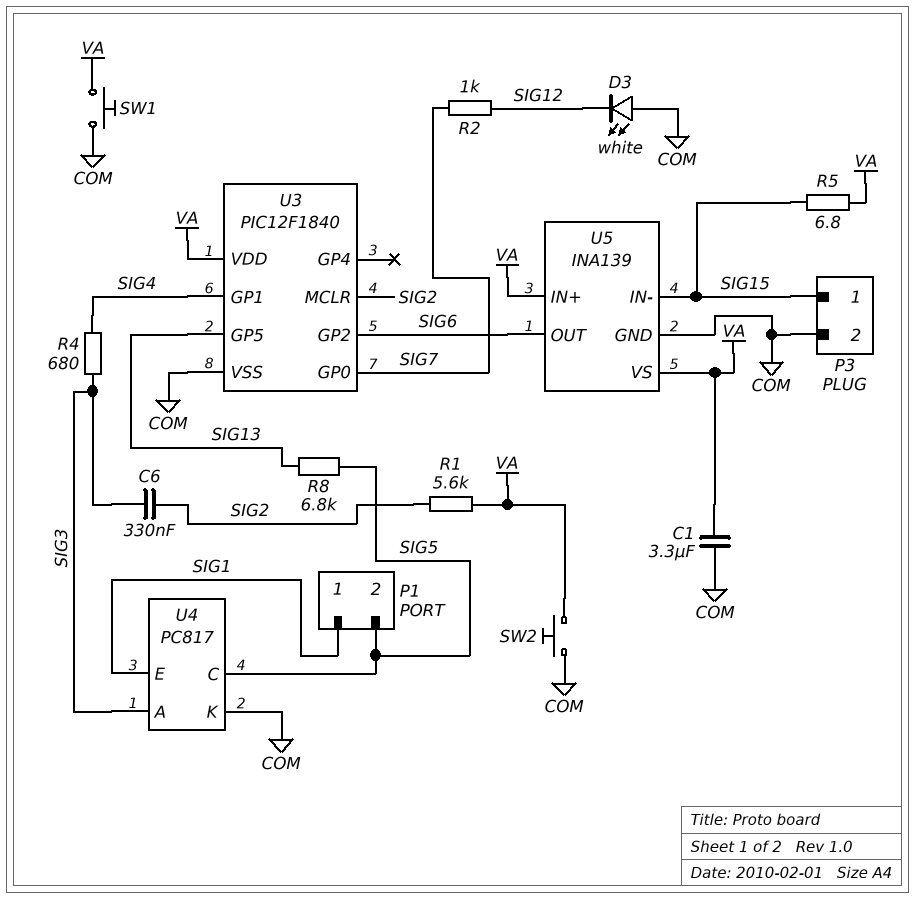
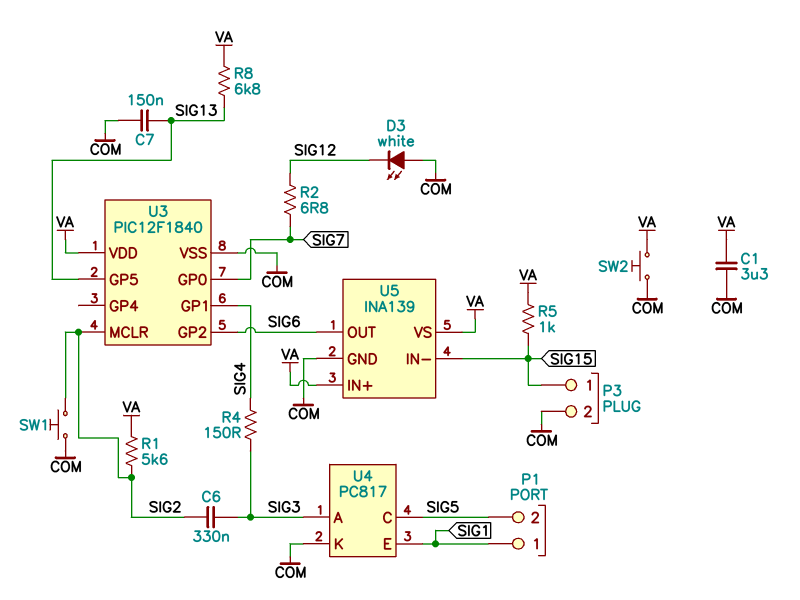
C7: none -> 150nF (COM, SIG13)
R2: 1k (SIG7, SIG12) -> 6.8 (SIG7, SIG12)
R4: 680 (SIG3, SIG4) -> 150 (SIG3, SIG4)
R5: 6.8 (SIG15, VA) -> 1k (SIG15, VA)
R8: 6.8k (SIG5, SIG13) -> 6.8k (SIG13, VA)
SW1: button (COM, VA) -> button (COM, SIG2)

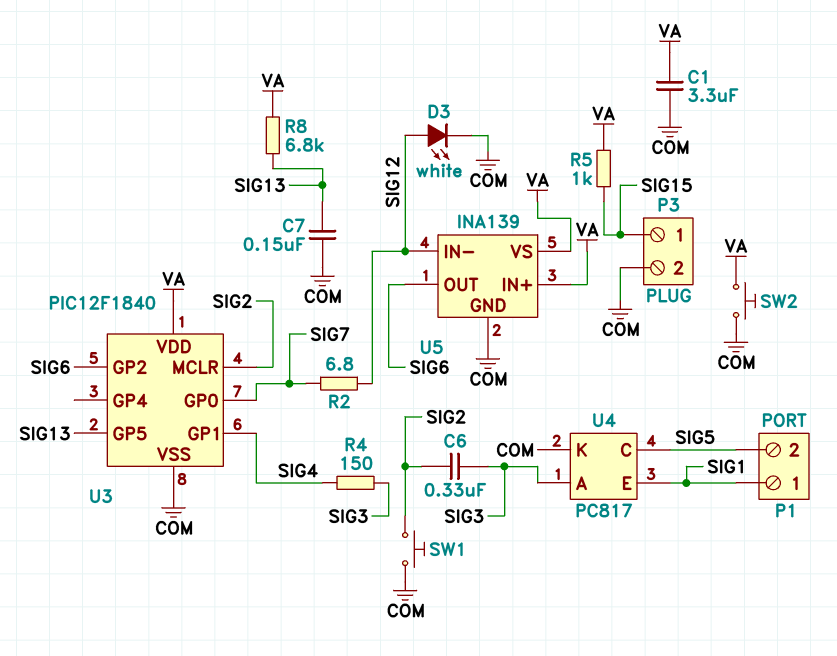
D3: LED white (A COM, K SIG12) -> LED white (A SIG12, K COM)
R1: 5.6k (SIG2, VA) -> none
U5 pin IN-: SIG15 -> SIG12

